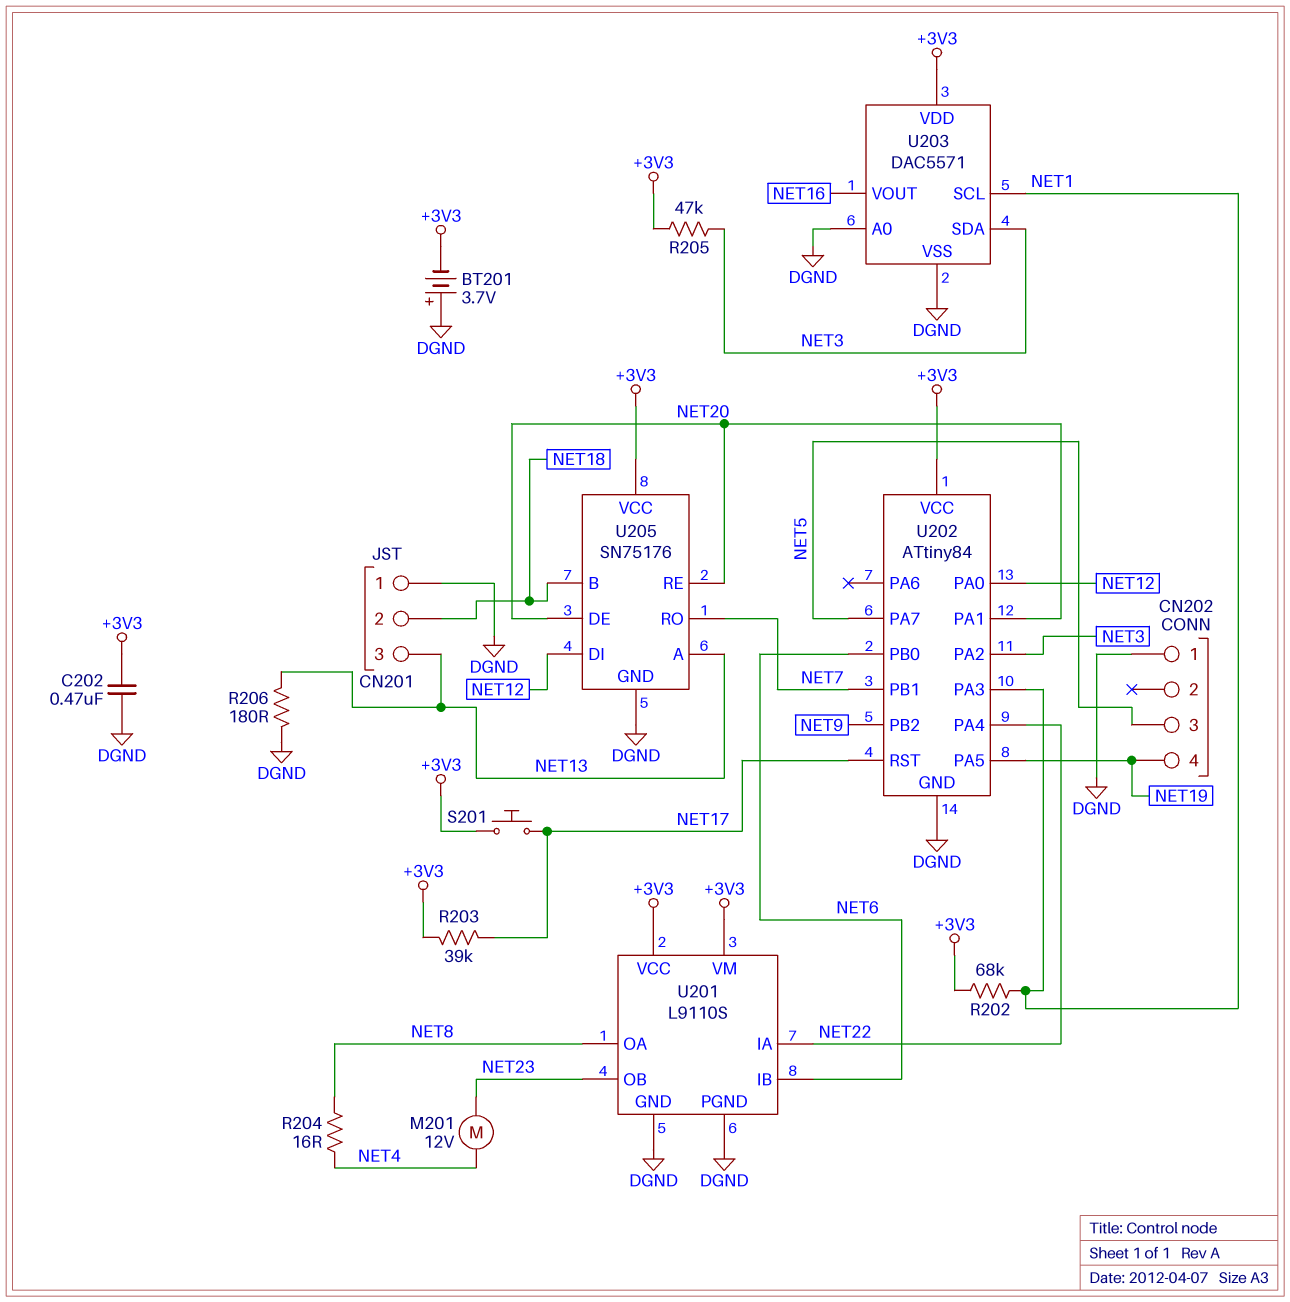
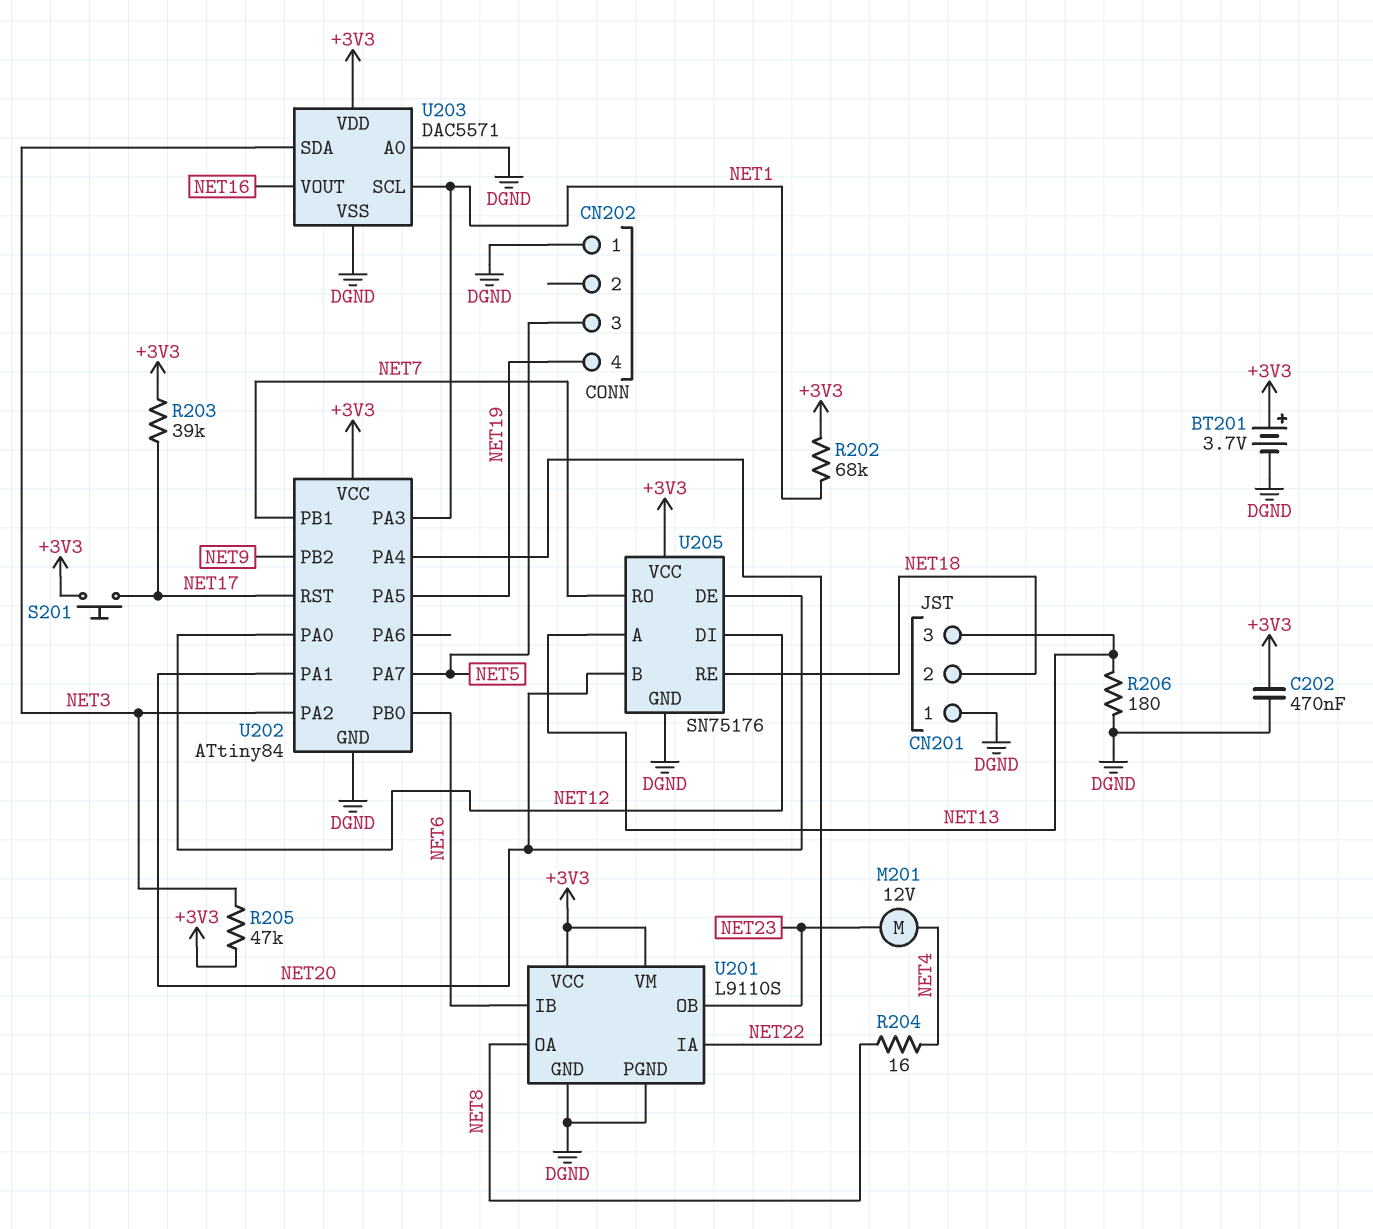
BT201: 3.7V (plus DGND, minus +3V3) -> 3.7V (plus +3V3, minus DGND)
U205 pin B: NET18 -> NET20
U205 pin RE: NET20 -> NET18

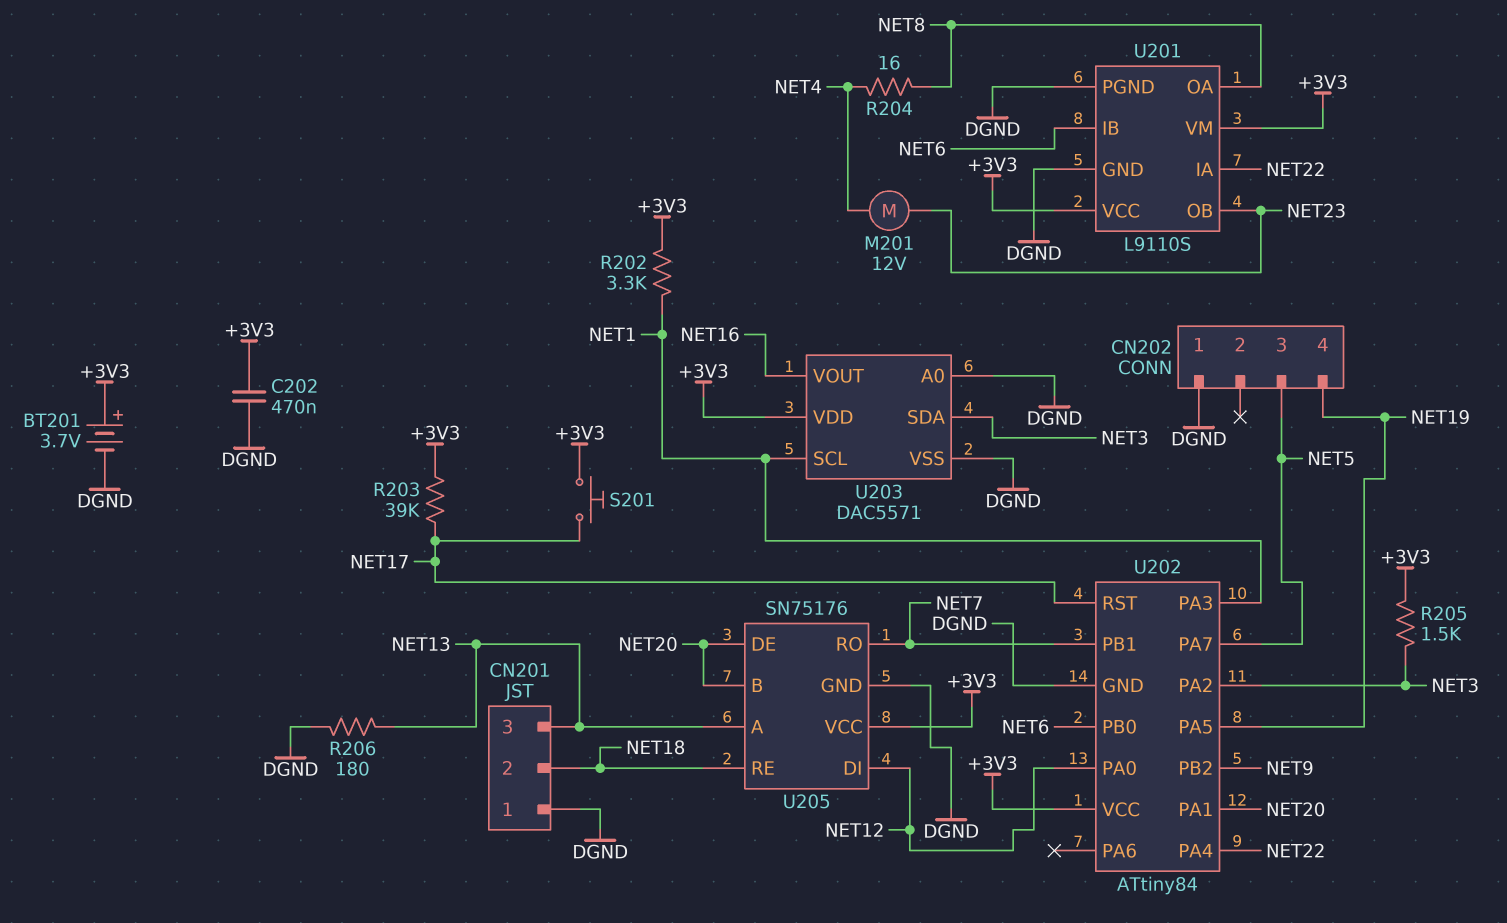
R202: 68k (+3V3, NET1) -> 3.3k (+3V3, NET1)
R205: 47k (+3V3, NET3) -> 1.5k (+3V3, NET3)

